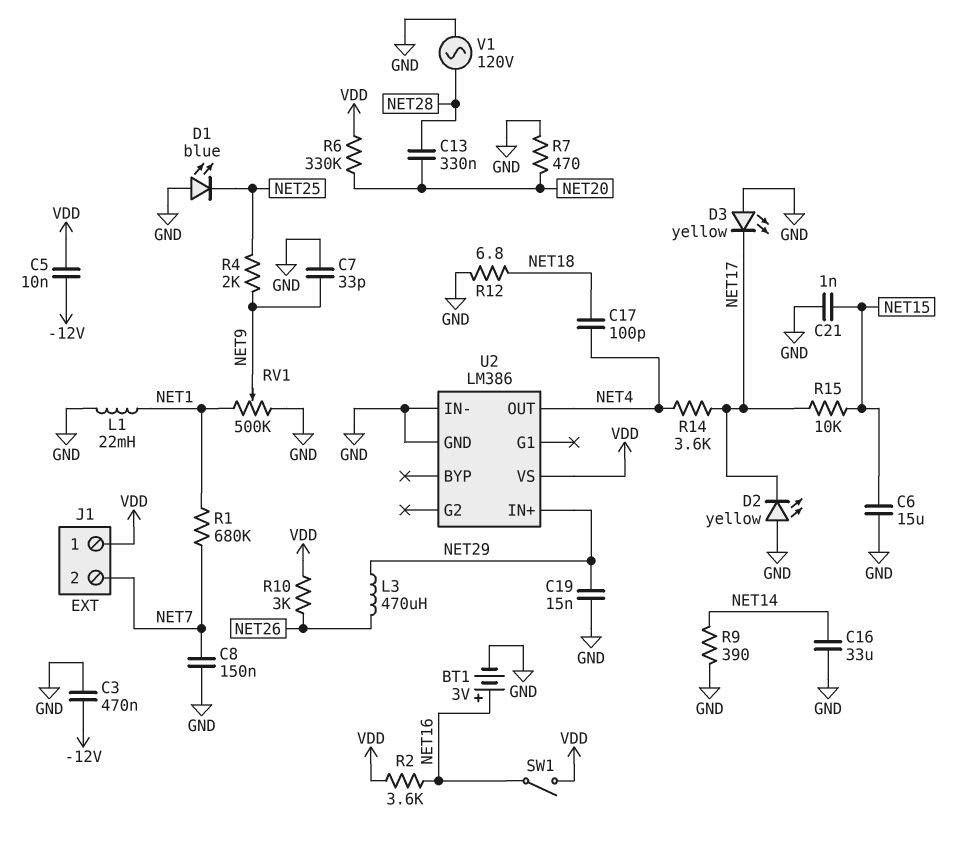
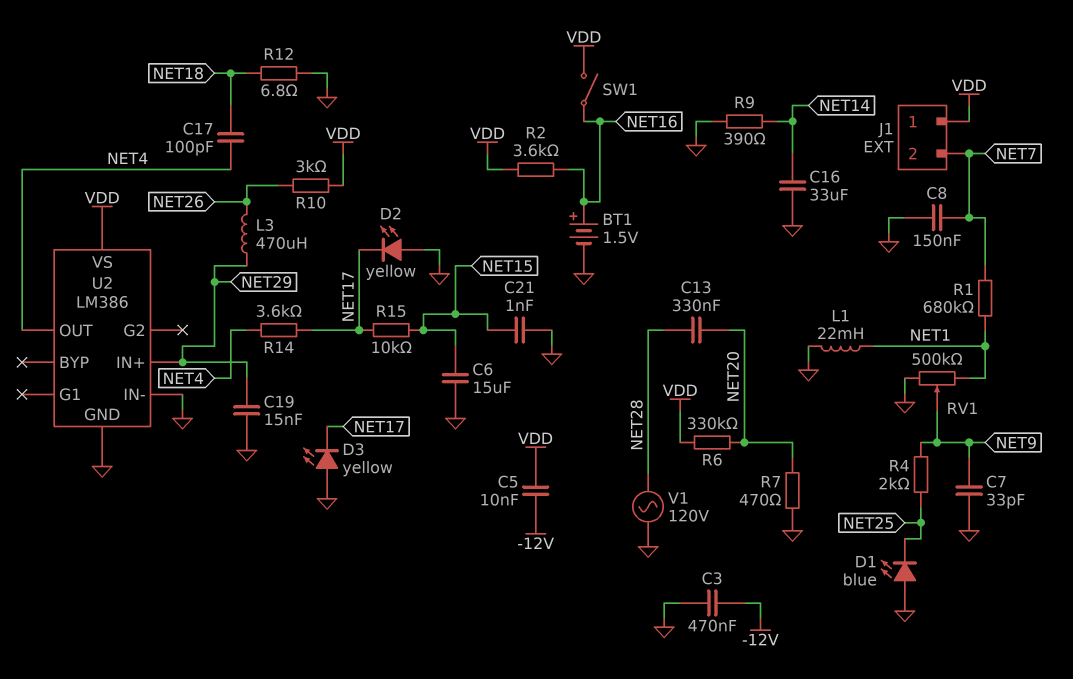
BT1: 3V (plus NET16, minus GND) -> 1.5V (plus NET16, minus GND)

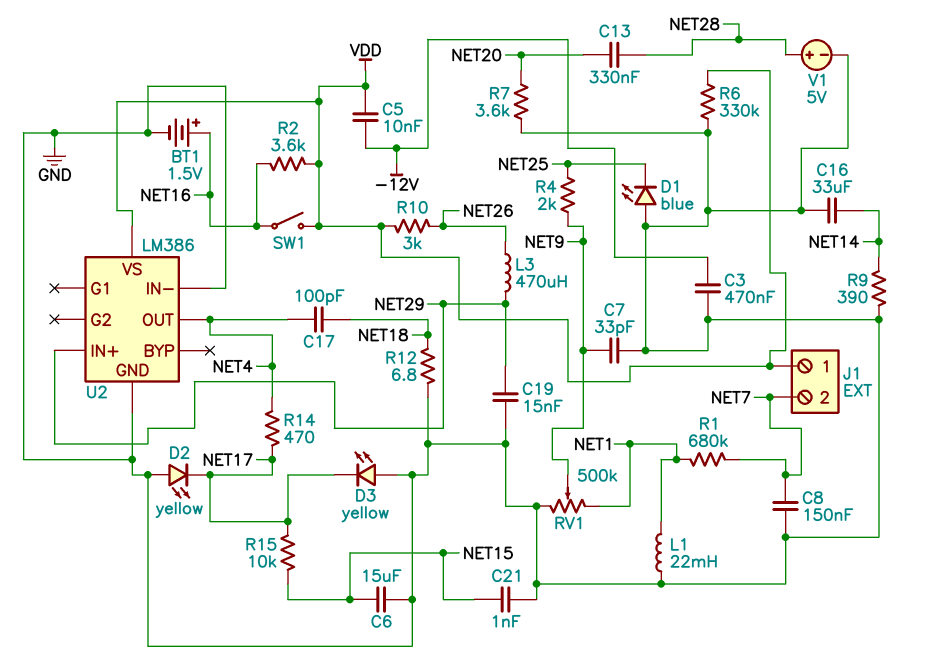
R6: 330k (NET20, VDD) -> 330k (GND, VDD)
R7: 470 (GND, NET20) -> 3.6k (GND, NET20)
R14: 3.6k (NET4, NET17) -> 470 (NET4, NET17)
V1: AC 120V (GND, NET28) -> 5V (plus NET28, minus GND)

